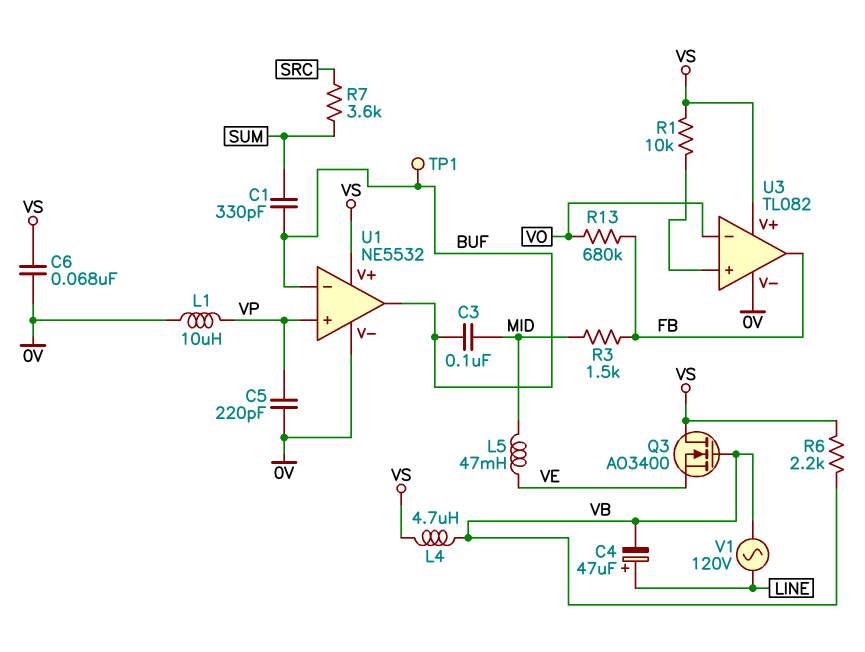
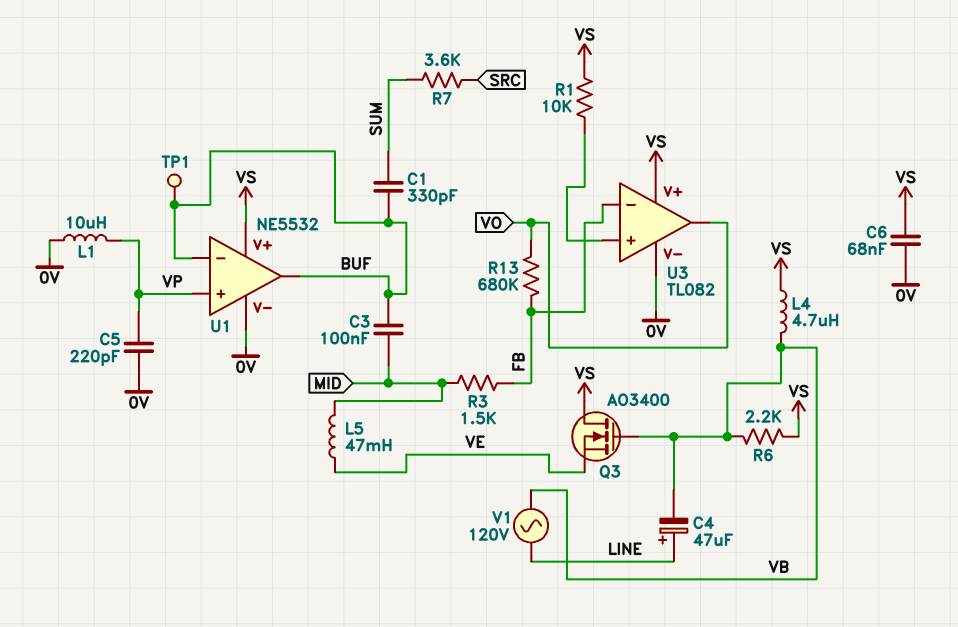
U3 pin in-: VO -> FB
U3 pin out: FB -> VO

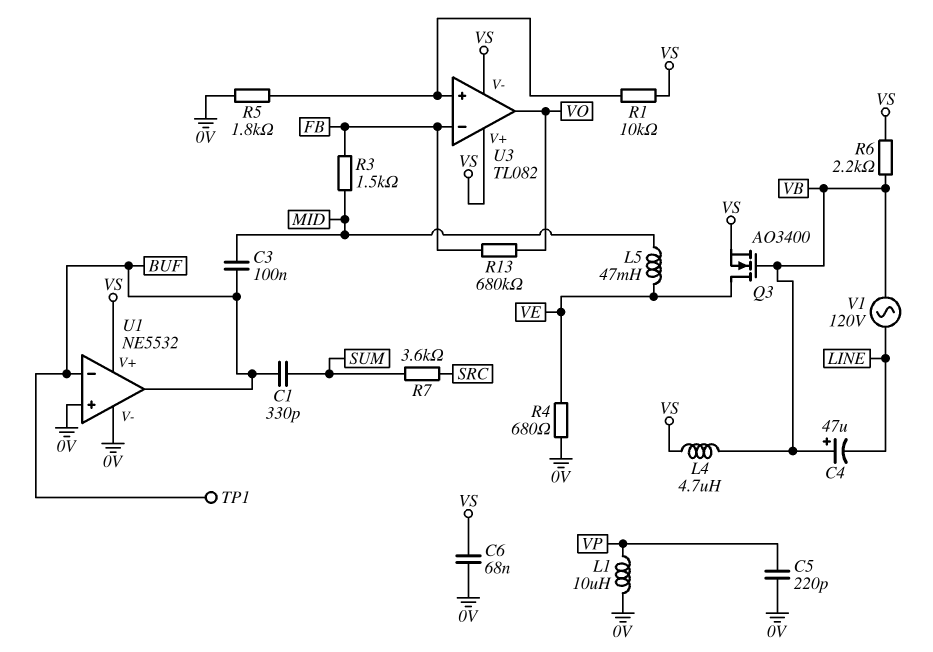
C4: 47uF (plus LINE, minus VB) -> 47uF (plus VB, minus LINE)
Q3: NMOS AO3400 (G VB, D VS, S VE) -> NMOS AO3400 (G VB, D VE, S VS)
R4: none -> 680 (0V, VE)
R5: none -> 1.8k (0V, U3/in+)
U1 pin in+: VP -> 0V
U3 pin V-: 0V -> VS

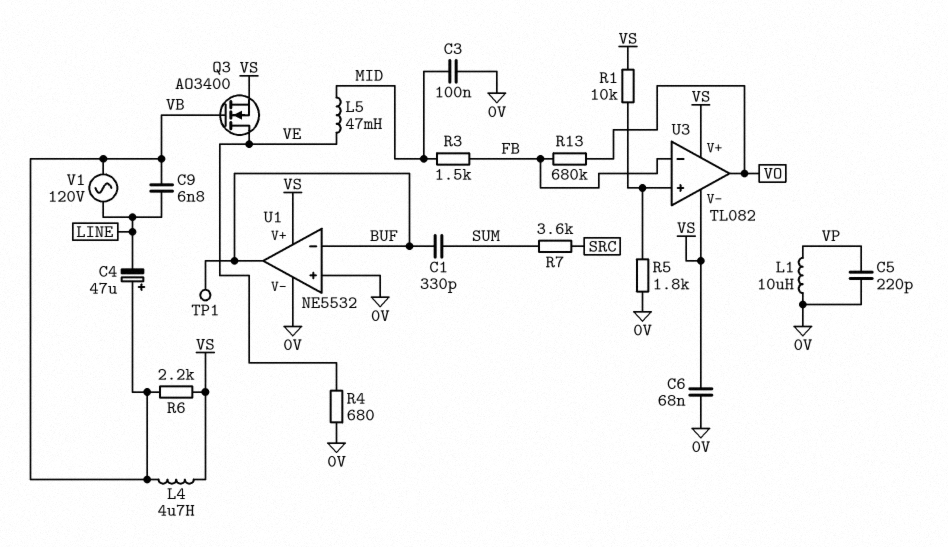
C3: 100nF (BUF, MID) -> 100nF (0V, MID)
C9: none -> 6.8nF (LINE, VB)

